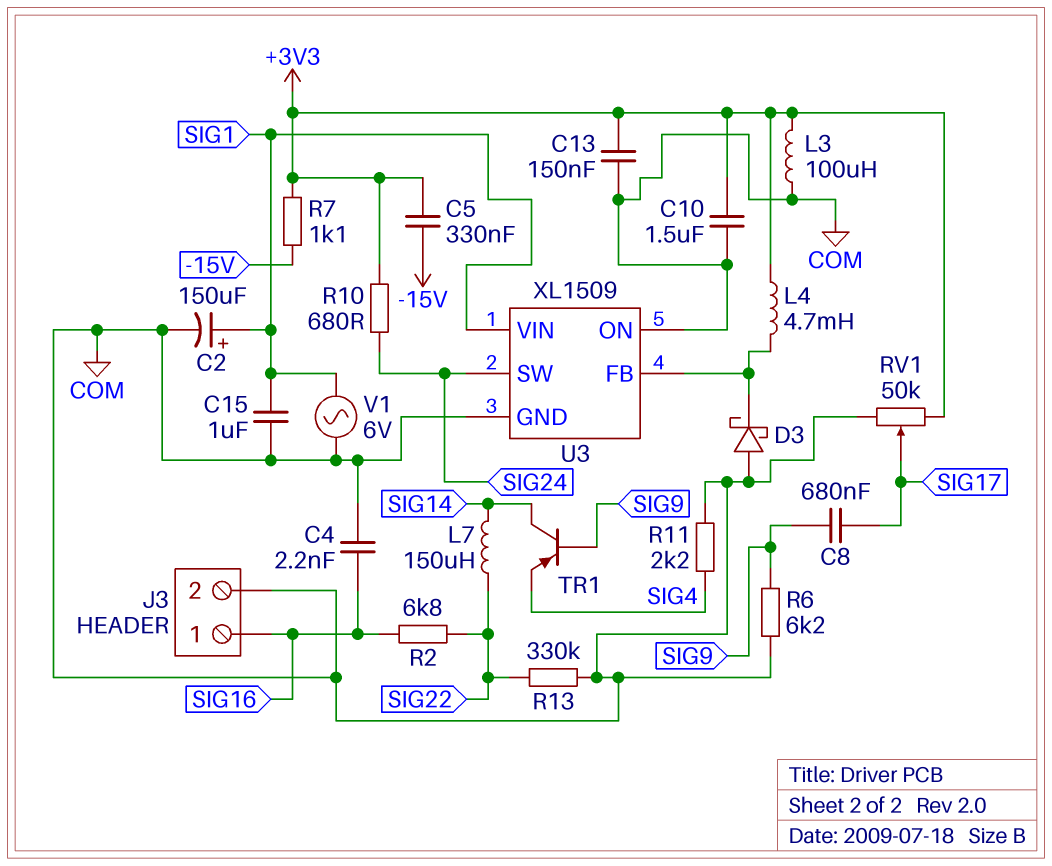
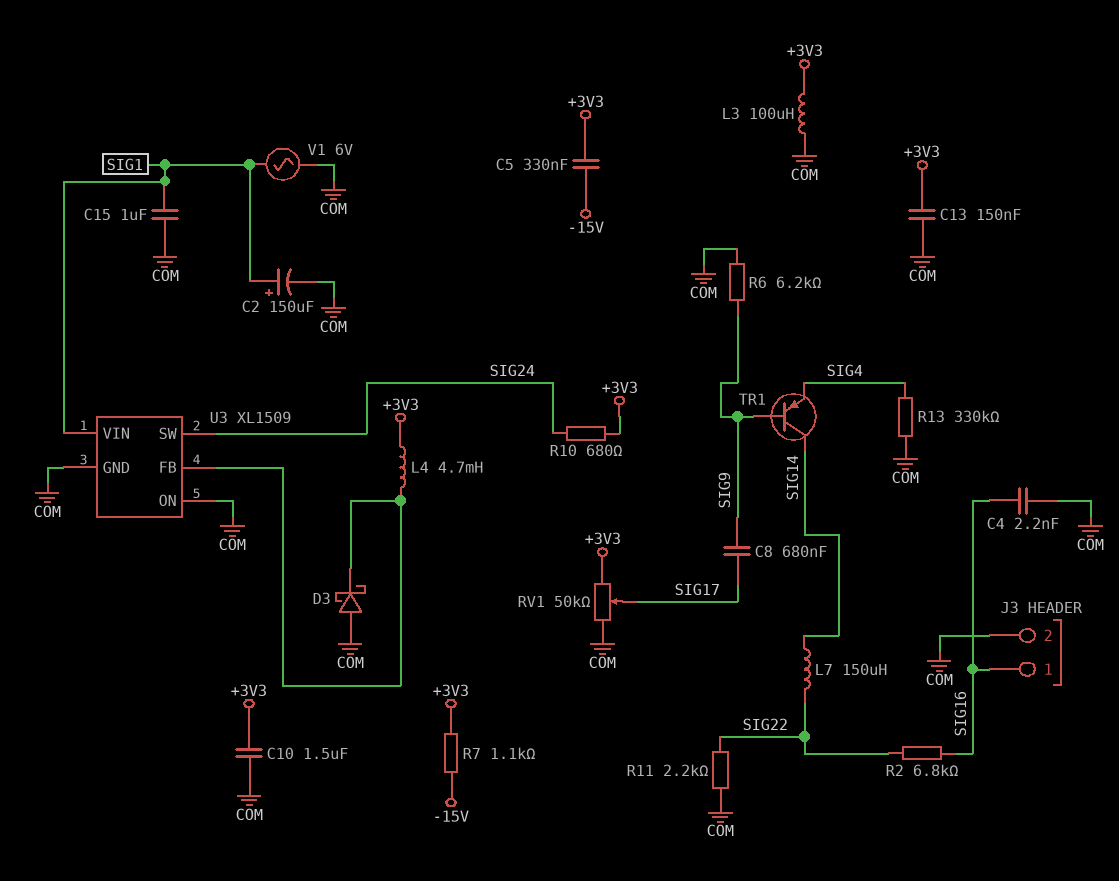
R11: 2.2k (COM, SIG4) -> 2.2k (COM, SIG22)
R13: 330k (COM, SIG22) -> 330k (COM, SIG4)

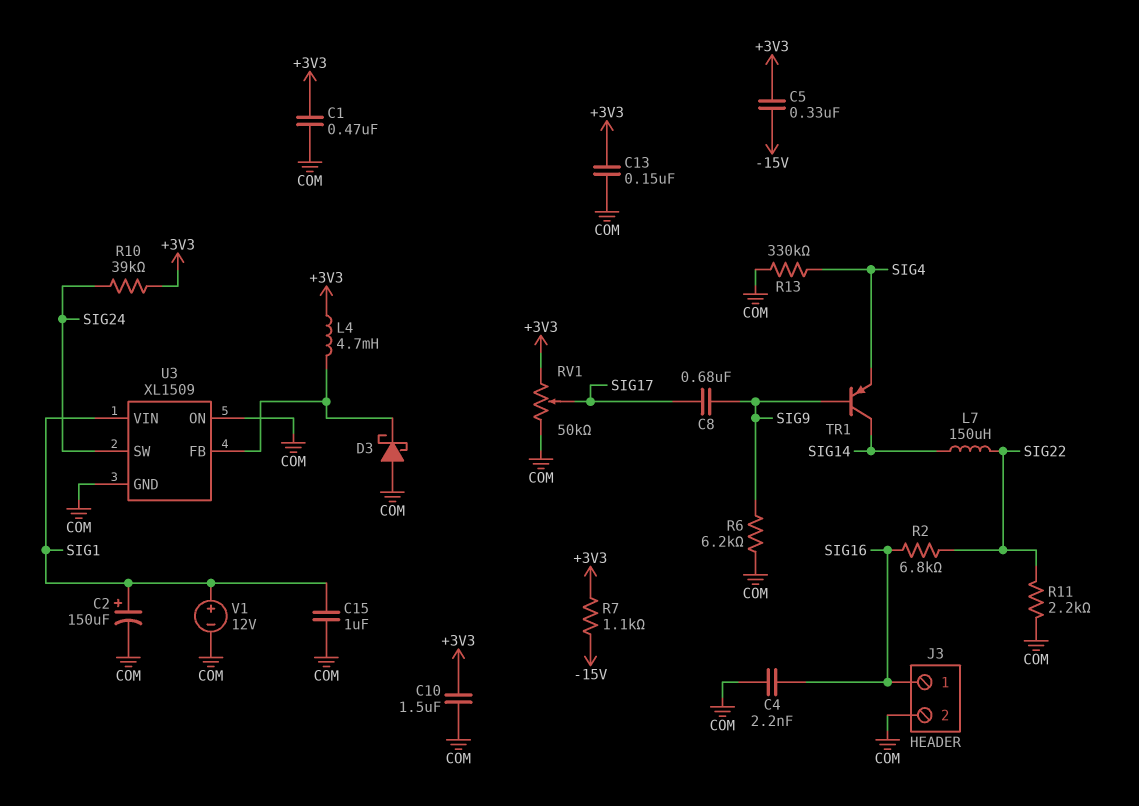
C1: none -> 470nF (+3V3, COM)
L3: 100uH (+3V3, COM) -> none
R10: 680 (+3V3, SIG24) -> 39k (+3V3, SIG24)
V1: AC 6V (COM, SIG1) -> 12V (plus SIG1, minus COM)

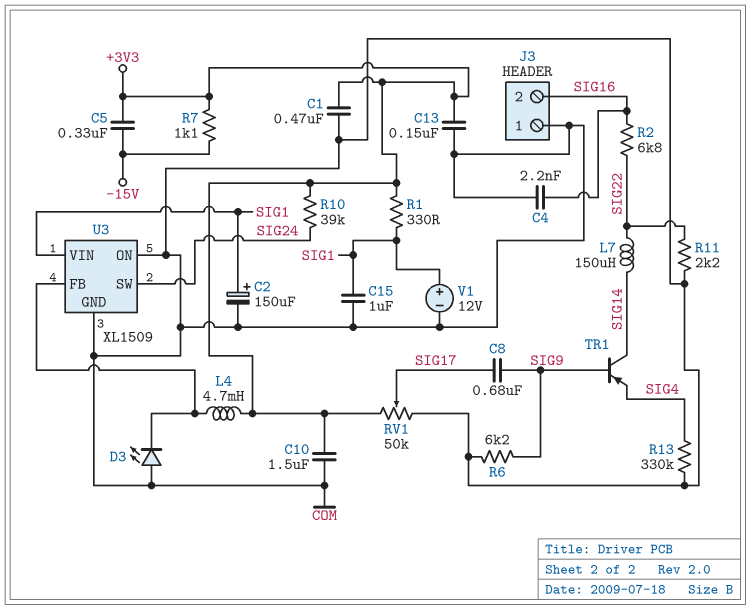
D3: schottky (A COM, K U3/FB) -> LED (A COM, K U3/FB)
J3 pin 1: SIG16 -> COM
J3 pin 2: COM -> SIG16
R1: none -> 330 (+3V3, SIG1)

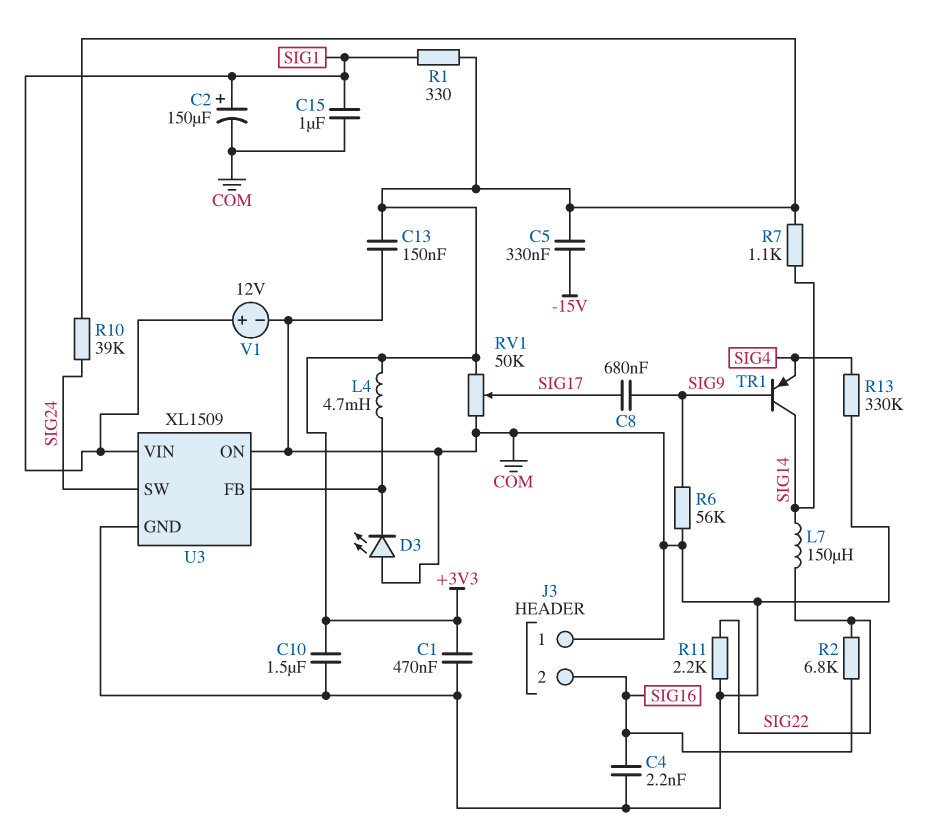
R6: 6.2k (COM, SIG9) -> 56k (COM, SIG9)
R7: 1.1k (+3V3, -15V) -> 1.1k (+3V3, SIG14)

